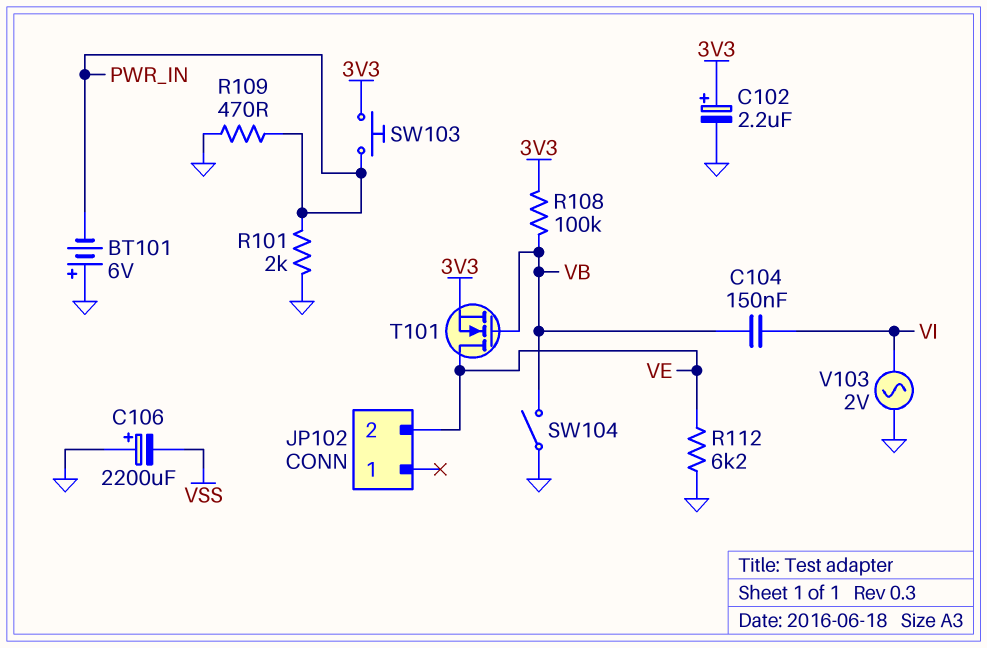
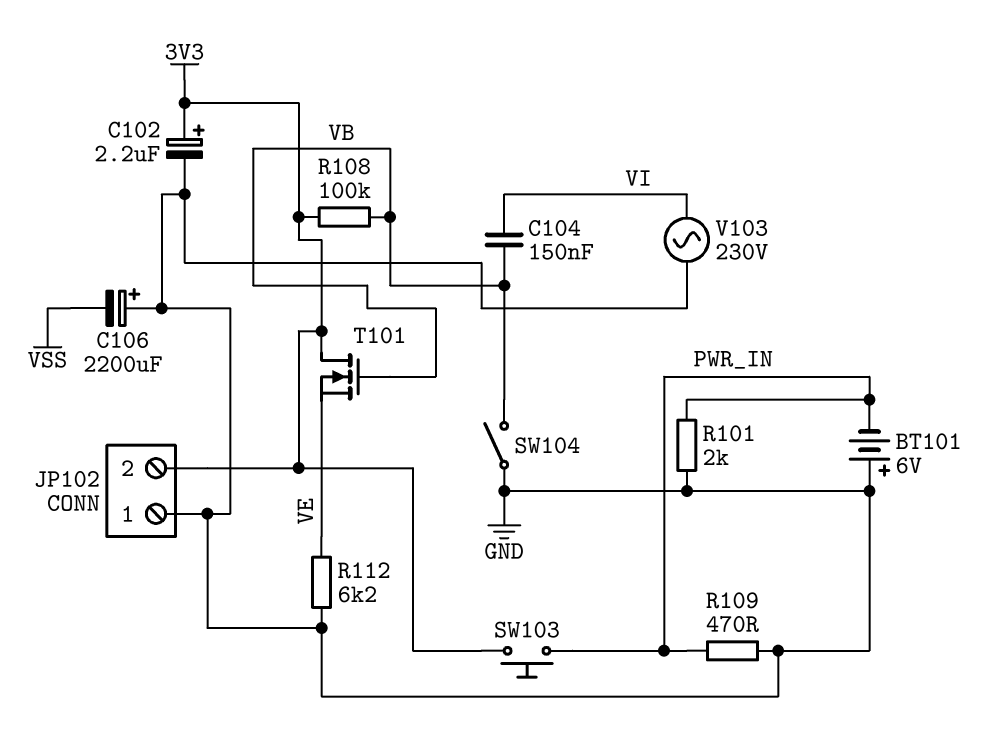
JP102 pin 1: none -> GND
JP102 pin 2: VE -> 3V3
T101: NMOS (G VB, D VE, S 3V3) -> NMOS (G VB, D 3V3, S VE)
V103: AC 2V (GND, VI) -> AC 230V (GND, VI)

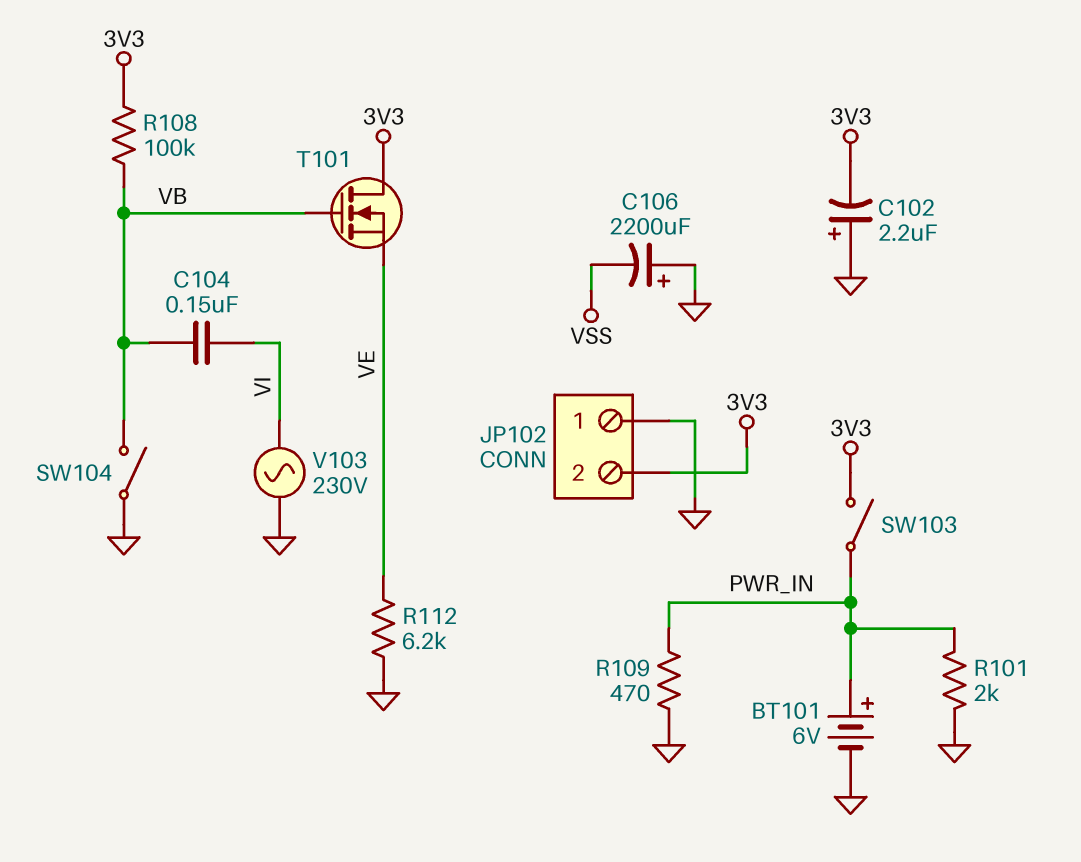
BT101: 6V (plus GND, minus PWR_IN) -> 6V (plus PWR_IN, minus GND)
C102: 2.2uF (plus 3V3, minus GND) -> 2.2uF (plus GND, minus 3V3)
SW103: button (3V3, PWR_IN) -> switch (3V3, PWR_IN)

